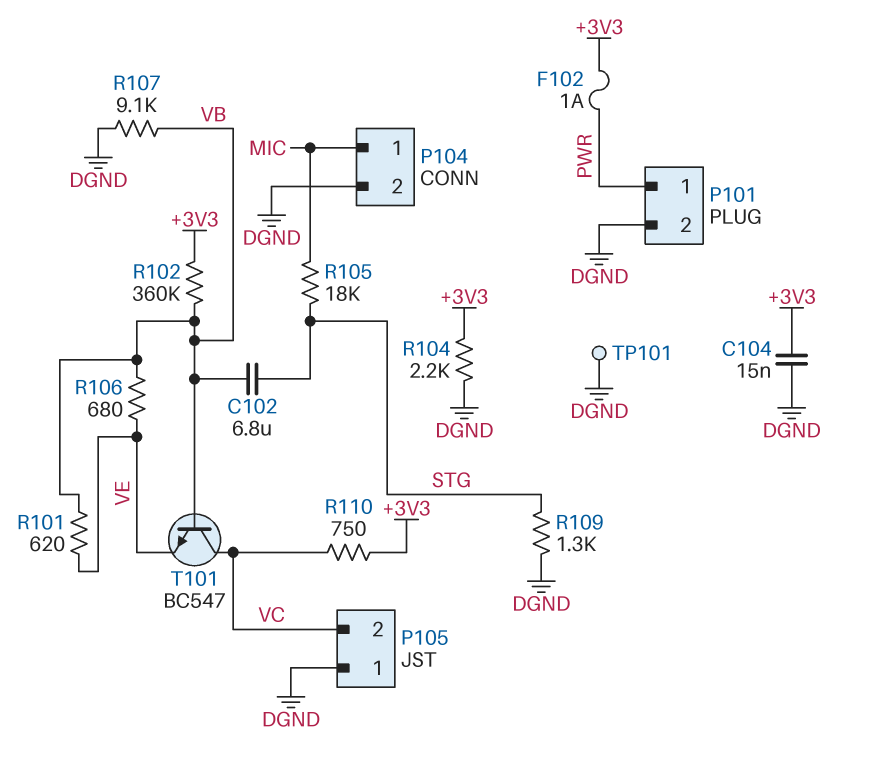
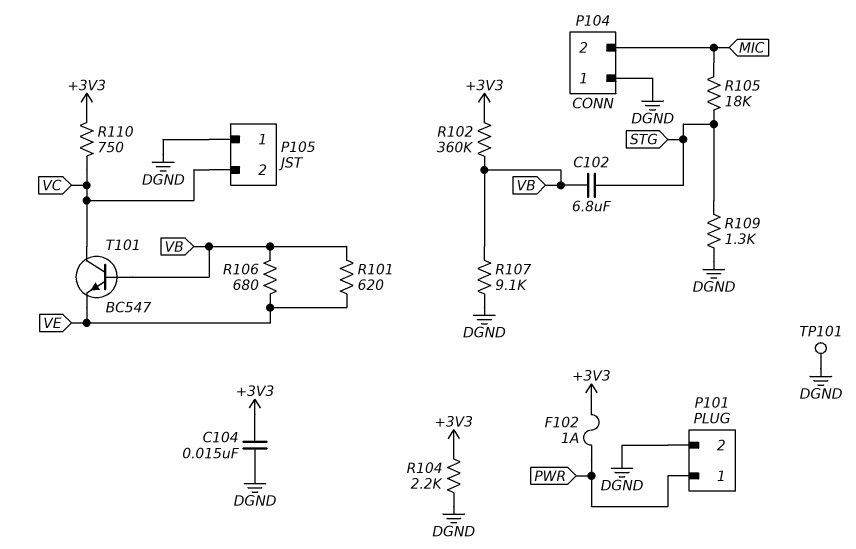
P104 pin 1: MIC -> DGND
P104 pin 2: DGND -> MIC

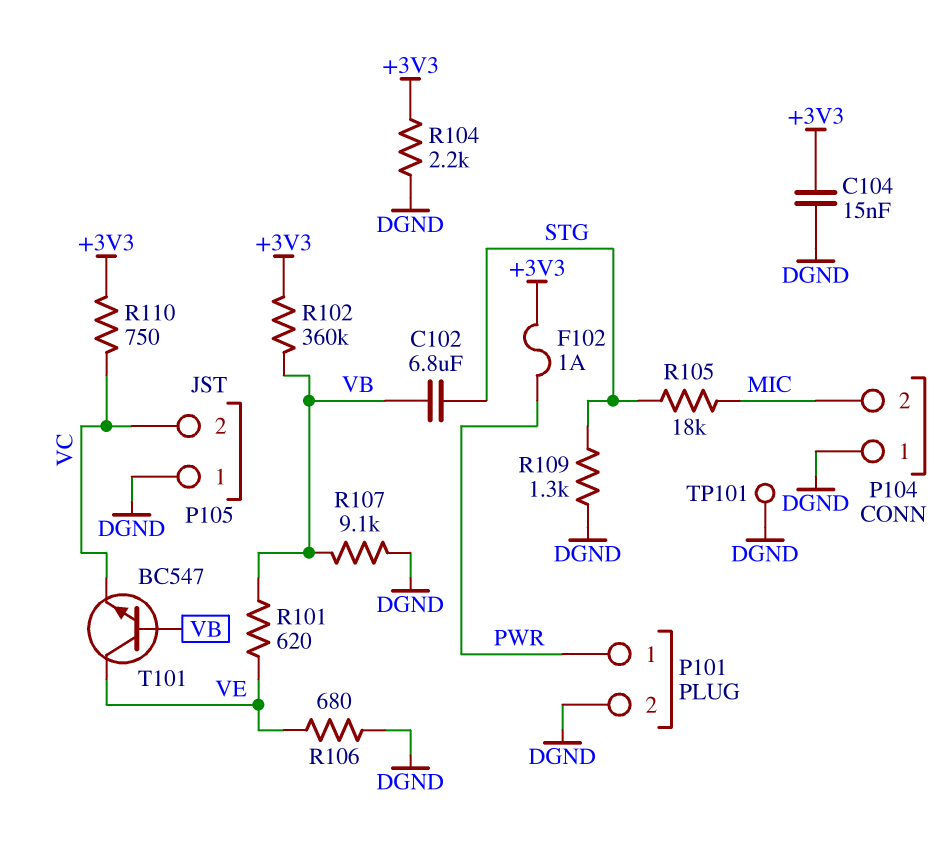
R106: 680 (VB, VE) -> 680 (DGND, VE)
T101: NPN BC547 (B VB, C VC, E VE) -> NPN BC547 (B VB, C VE, E VC)

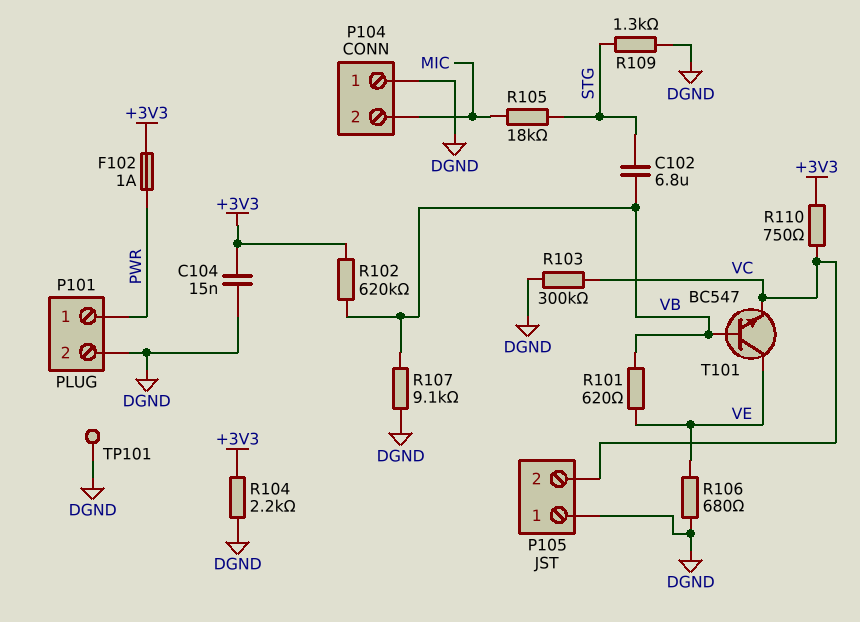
R102: 360k (+3V3, VB) -> 620k (+3V3, VB)
R103: none -> 300k (DGND, VC)

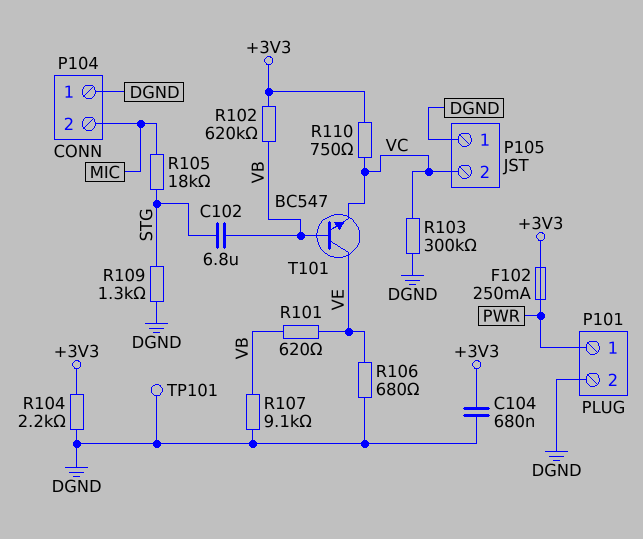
C104: 15nF (+3V3, DGND) -> 680nF (+3V3, DGND)
F102: 1A (+3V3, PWR) -> 250mA (+3V3, PWR)

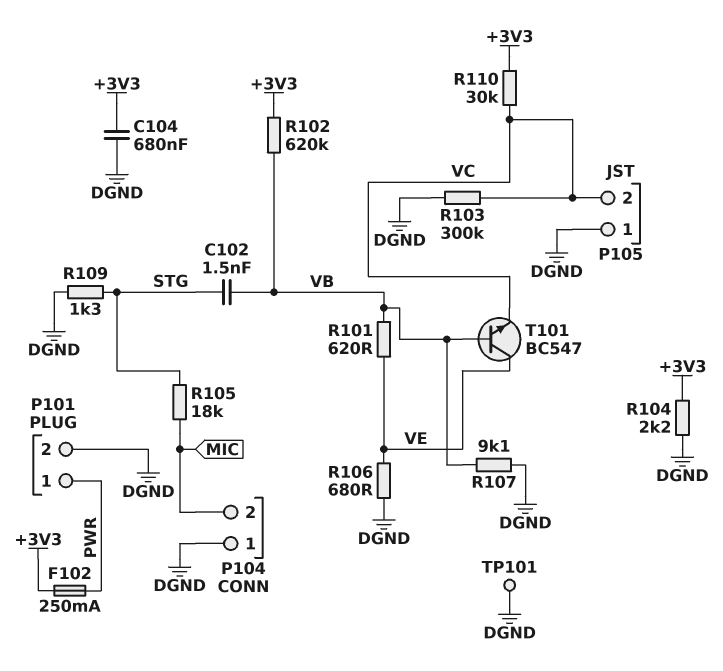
C102: 6.8uF (STG, VB) -> 1.5nF (STG, VB)
R110: 750 (+3V3, VC) -> 30k (+3V3, VC)

